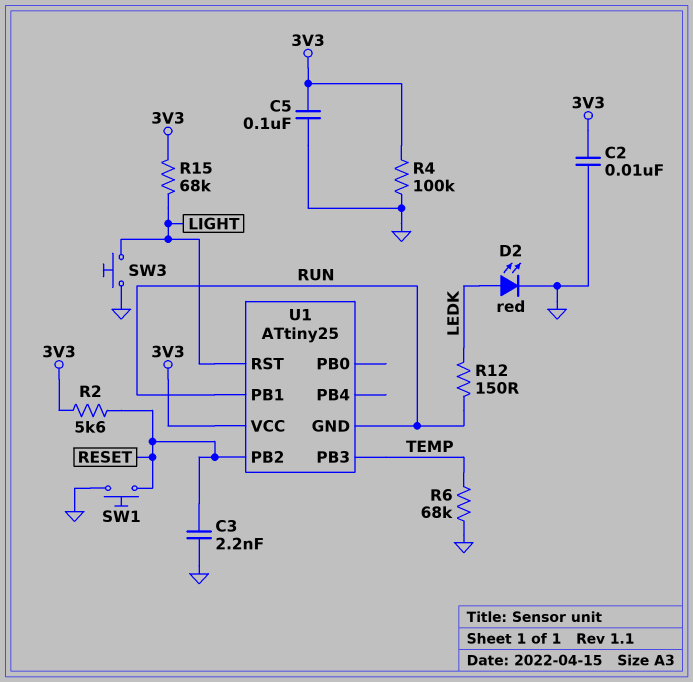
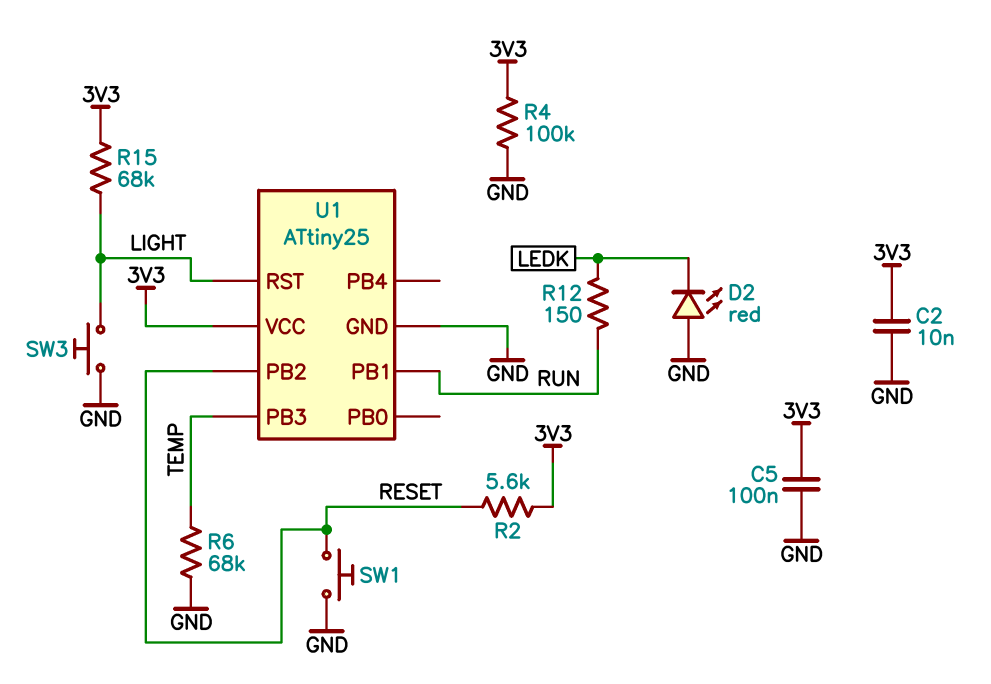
C3: 2.2nF (GND, RESET) -> none
D2: LED red (A LEDK, K GND) -> LED red (A GND, K LEDK)
U1 pin GND: RUN -> GND

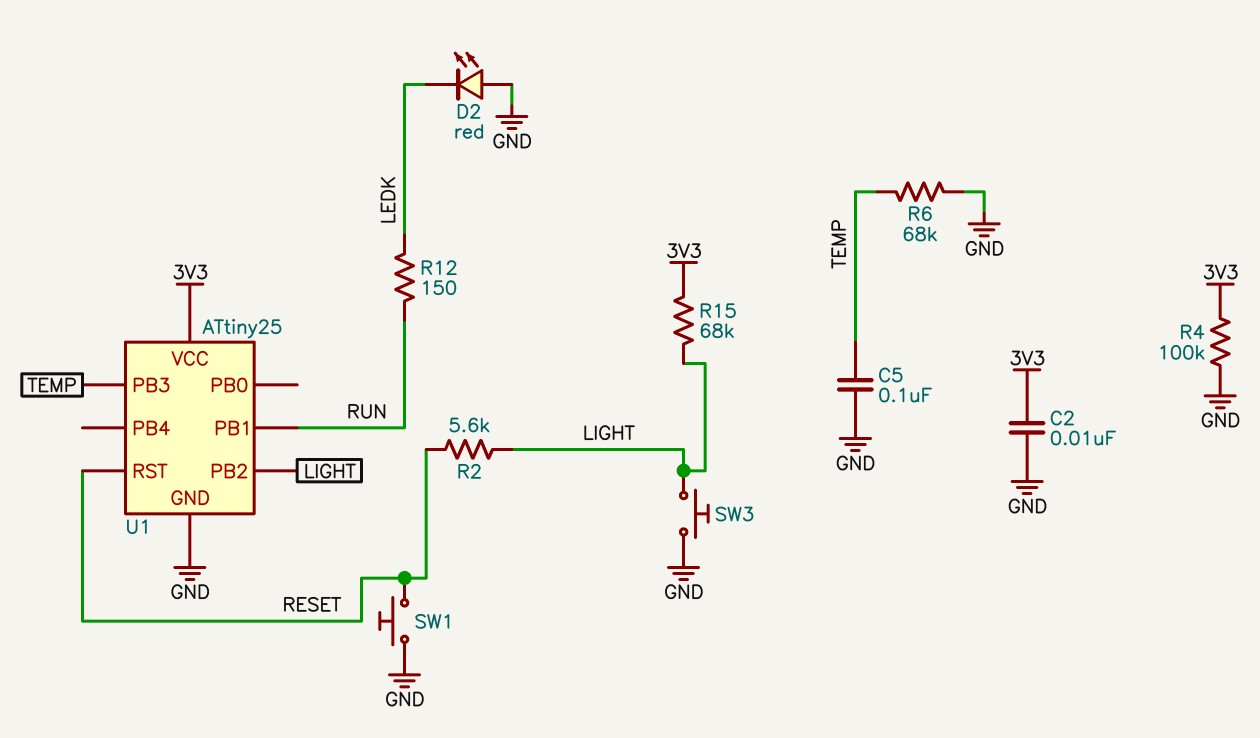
C5: 100nF (3V3, GND) -> 100nF (GND, TEMP)
R2: 5.6k (3V3, RESET) -> 5.6k (LIGHT, RESET)
U1 pin PB2: RESET -> LIGHT
U1 pin RST: LIGHT -> RESET

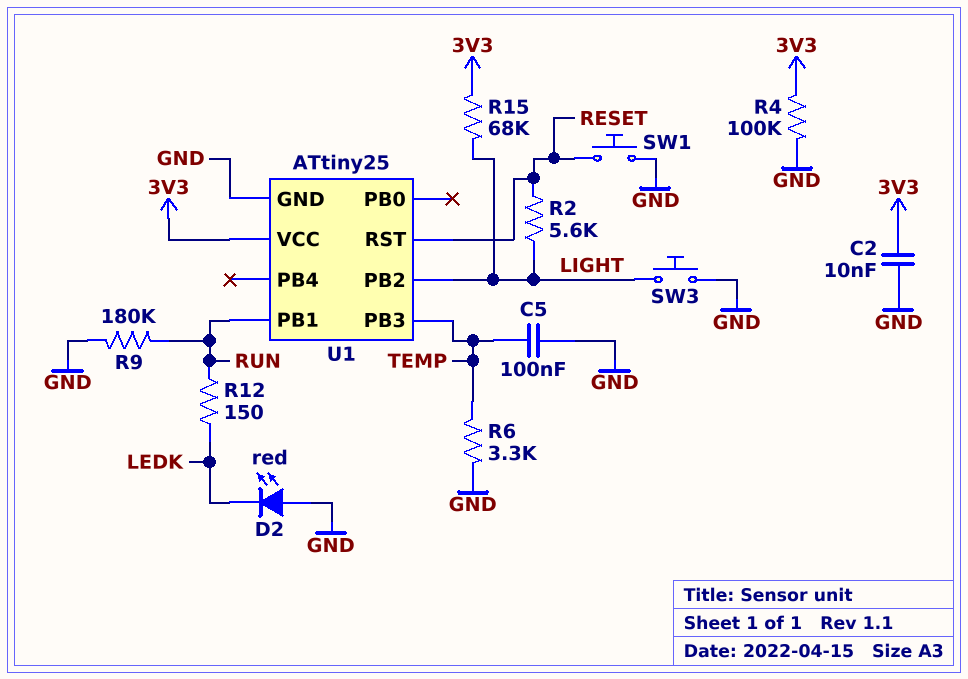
R6: 68k (GND, TEMP) -> 3.3k (GND, TEMP)
R9: none -> 180k (GND, RUN)

